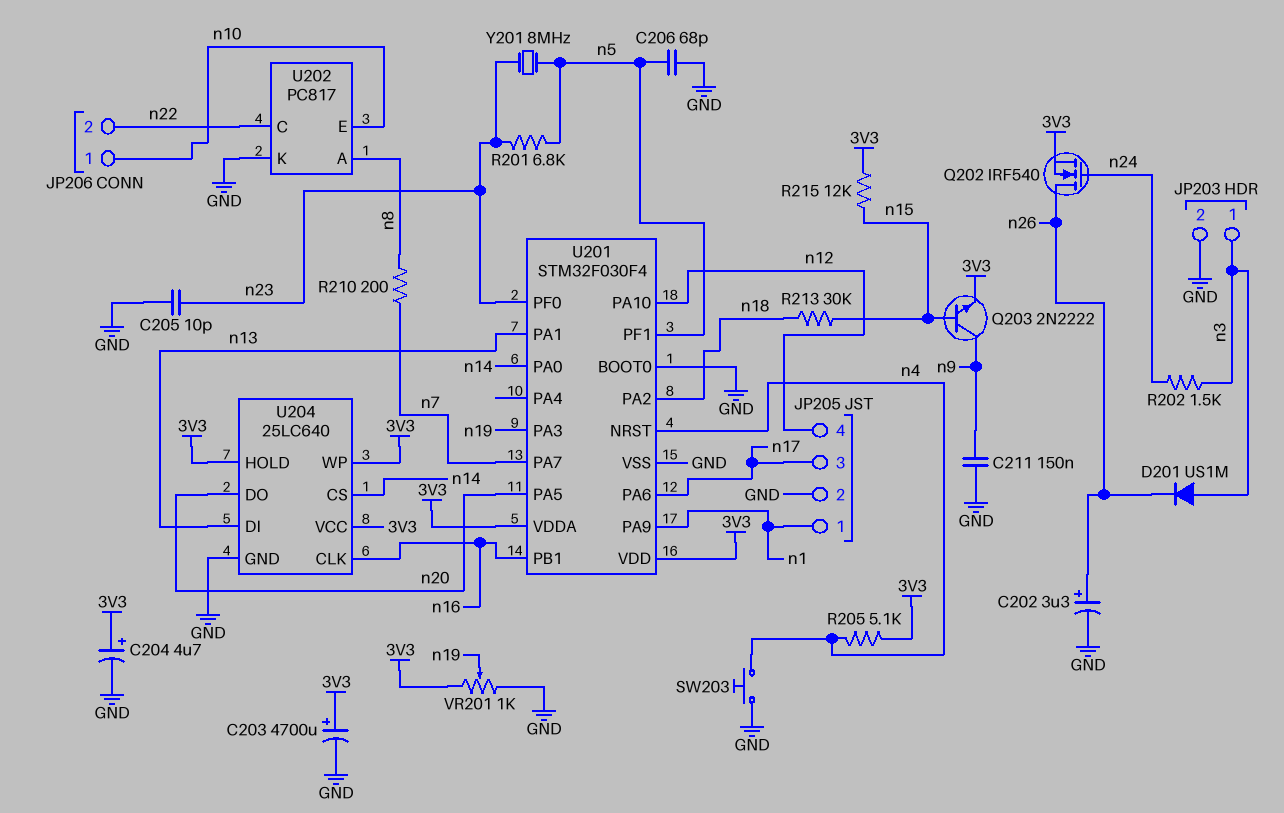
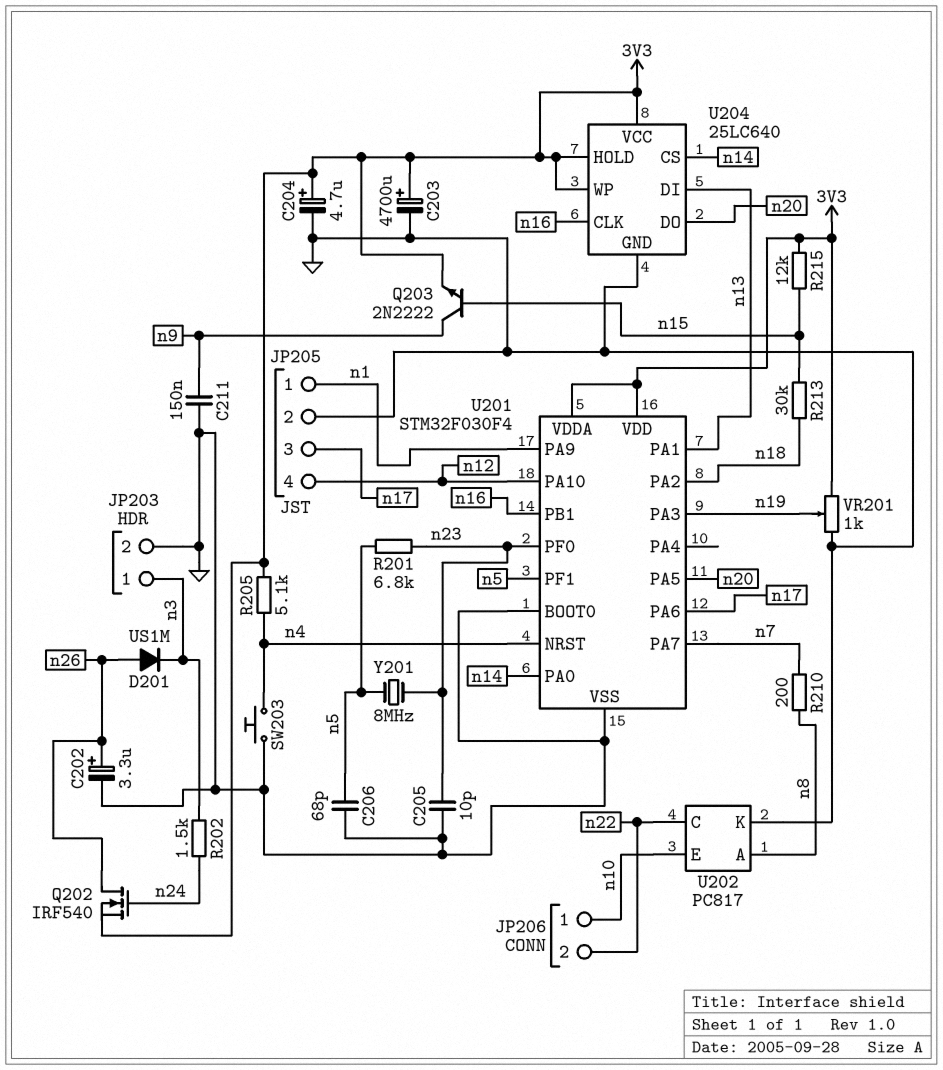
D201: diode US1M (A n3, K n26) -> diode US1M (A n26, K n3)

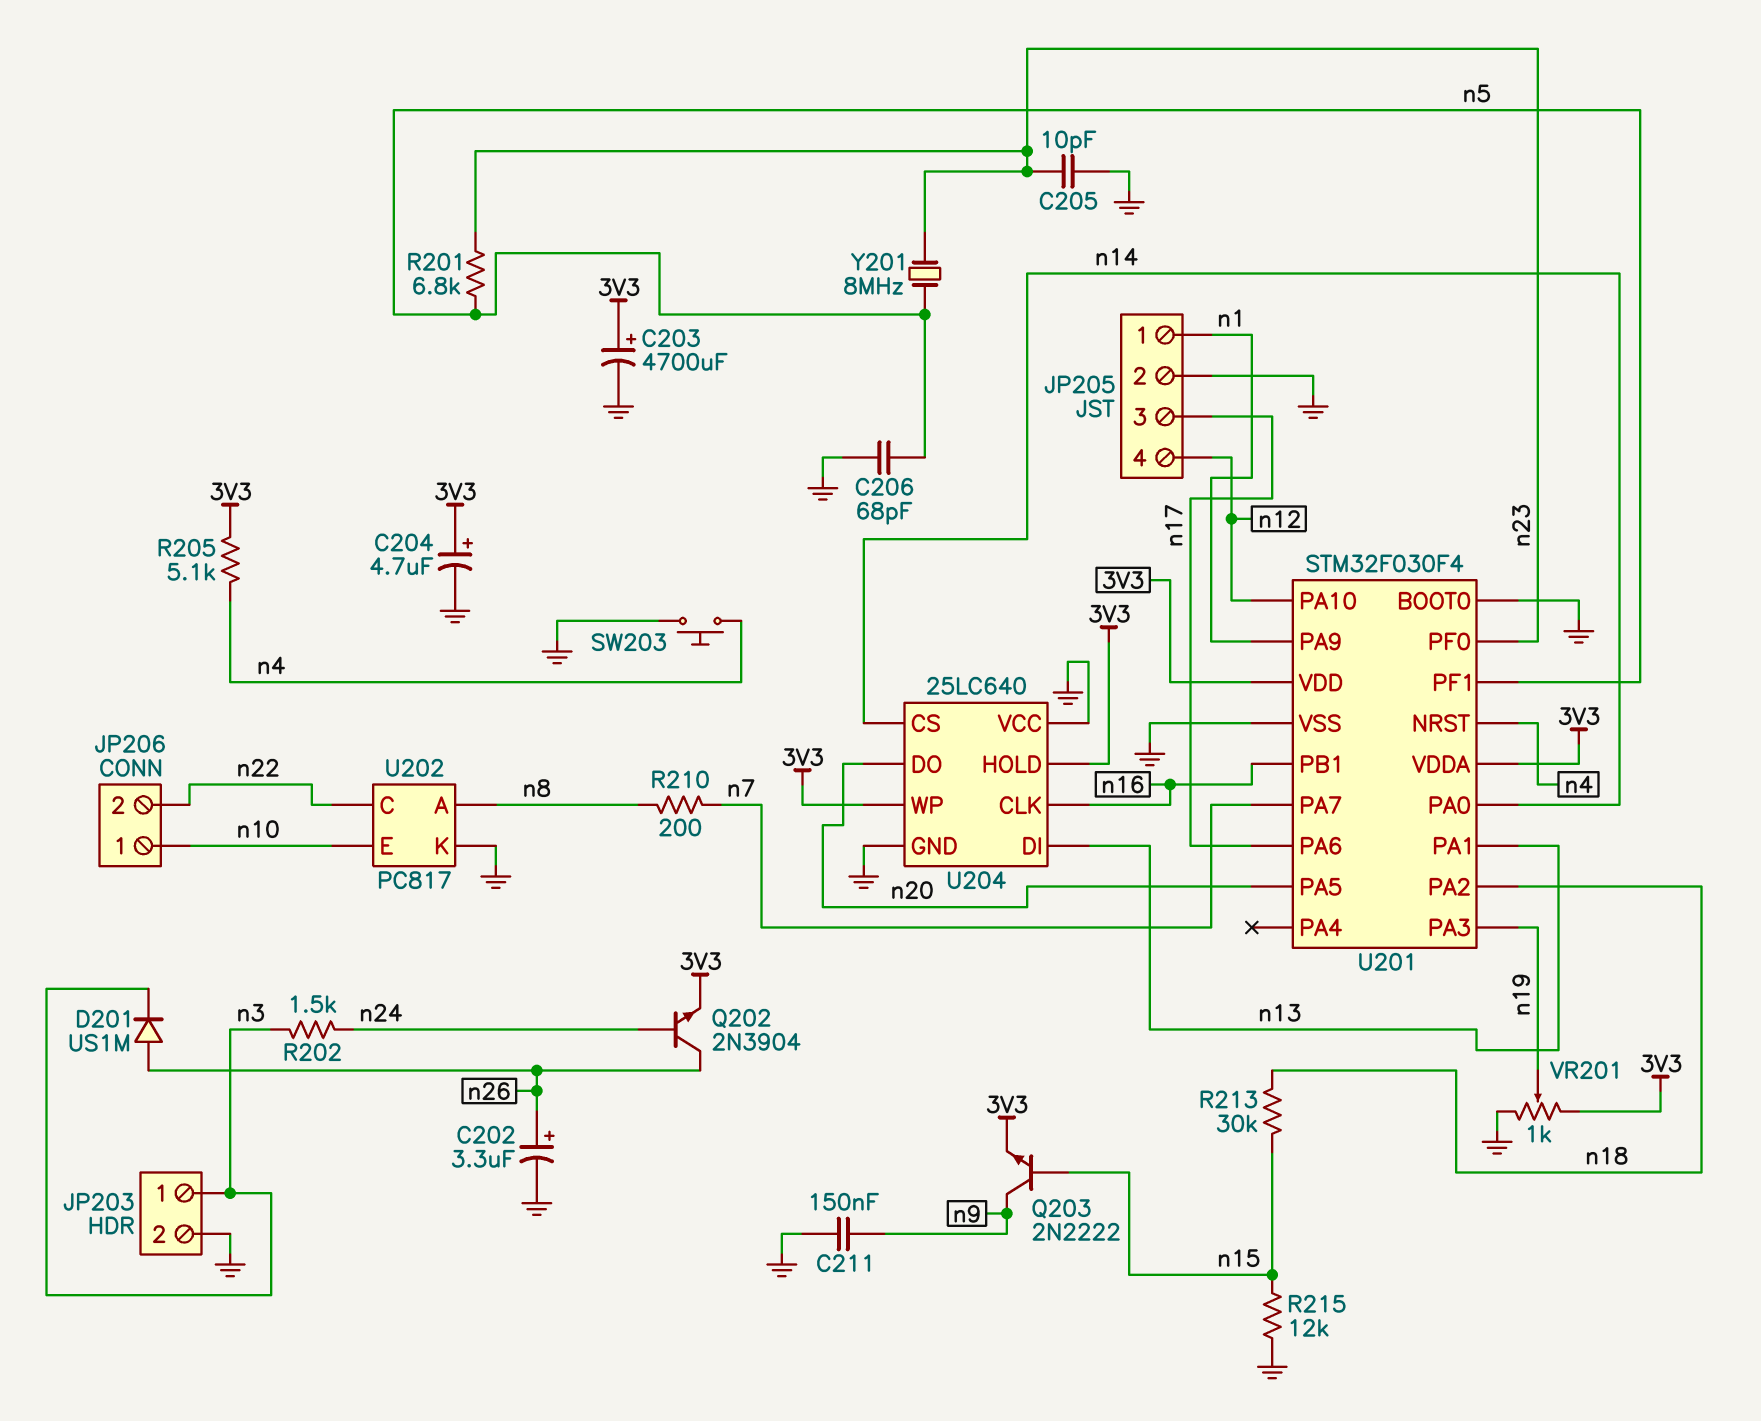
Q202: NMOS IRF540 (G n24, D n26, S 3V3) -> NPN 2N3904 (B n24, C n26, E 3V3)
R215: 12k (3V3, n15) -> 12k (GND, n15)
U204 pin VCC: 3V3 -> GND

